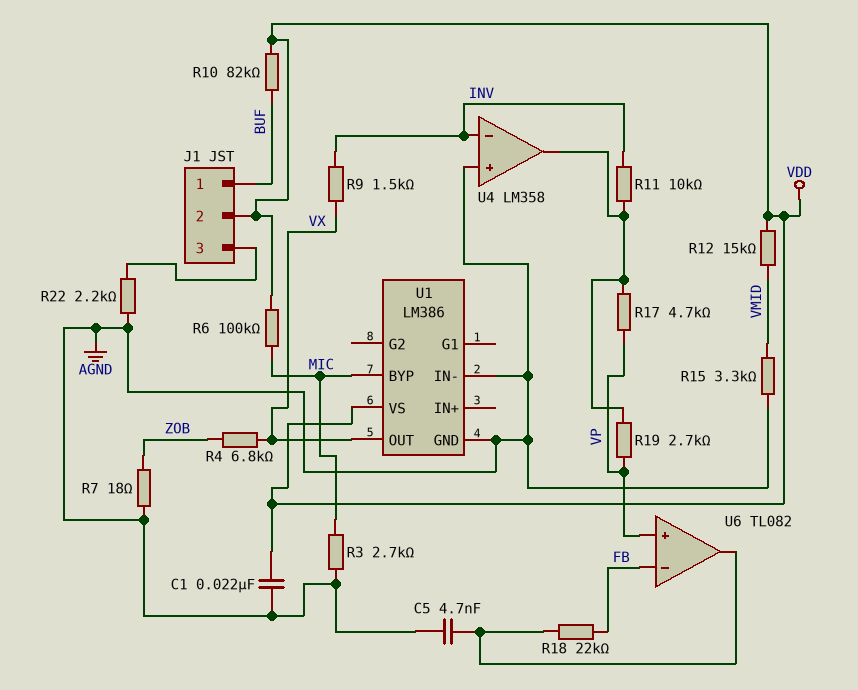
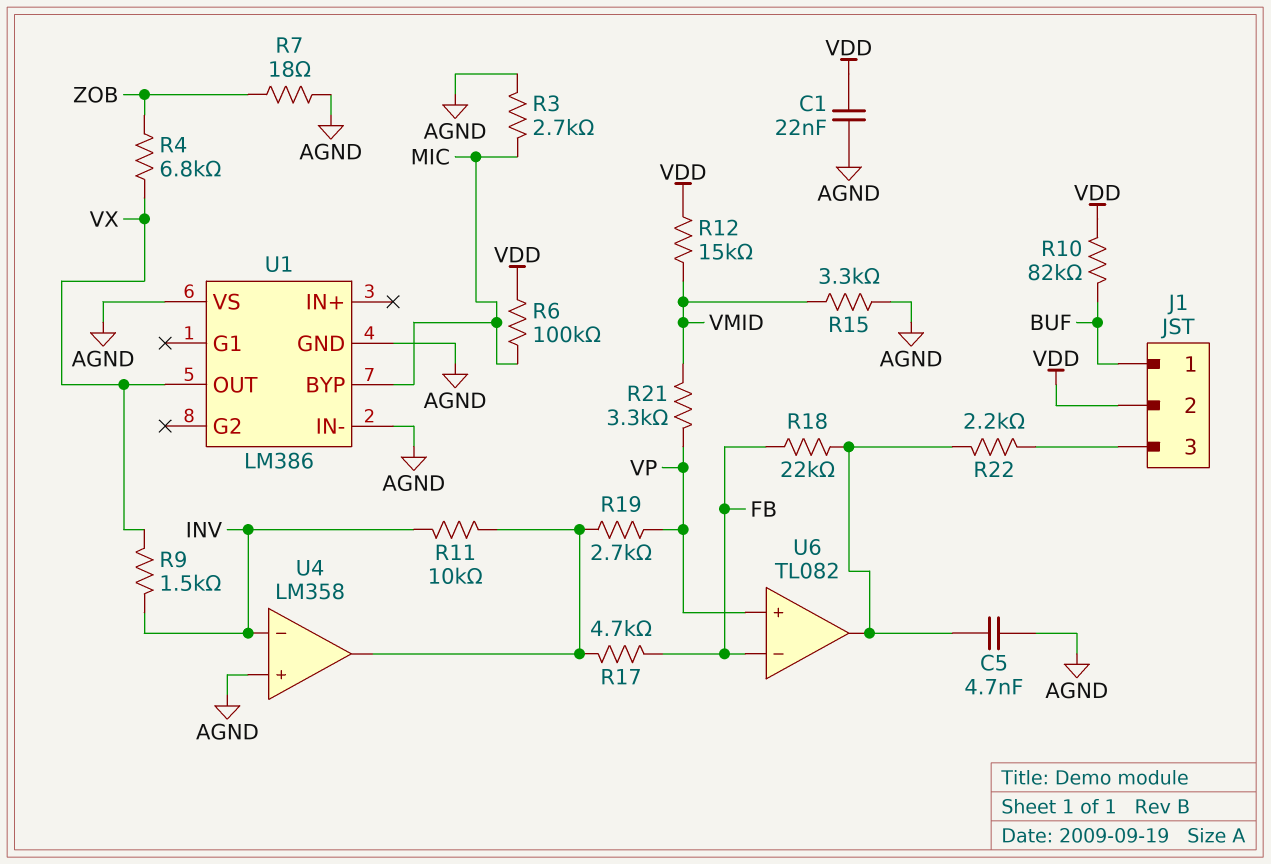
R17: 4.7k (U4/out, VP) -> 4.7k (FB, U4/out)
R21: none -> 3.3k (VMID, VP)
R22: 2.2k (AGND, J1/3) -> 2.2k (J1/3, U6/out)
U1 pin VS: VDD -> AGND

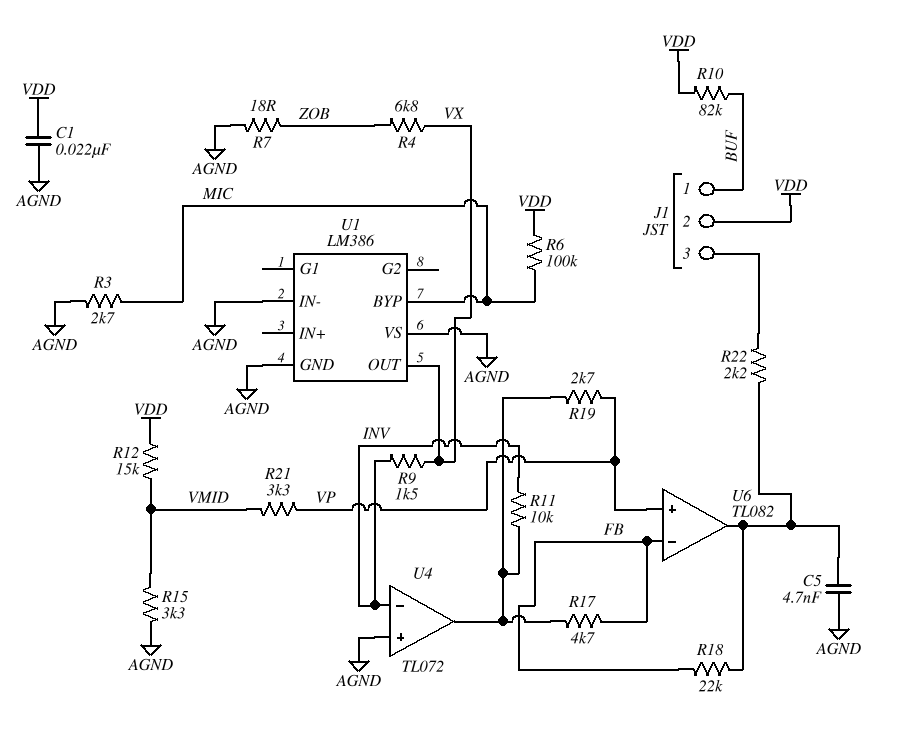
U4: LM358 -> TL072

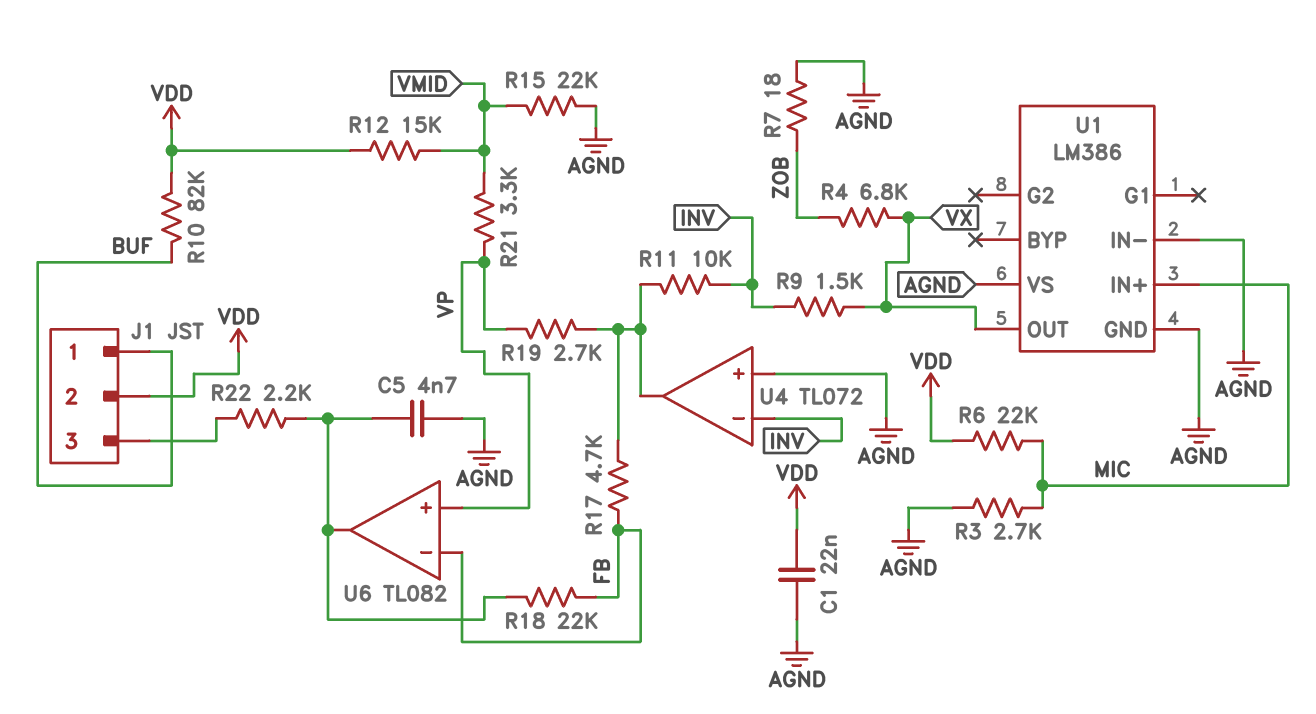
R6: 100k (MIC, VDD) -> 22k (MIC, VDD)
R15: 3.3k (AGND, VMID) -> 22k (AGND, VMID)
U1 pin BYP: MIC -> none
U1 pin IN+: none -> MIC

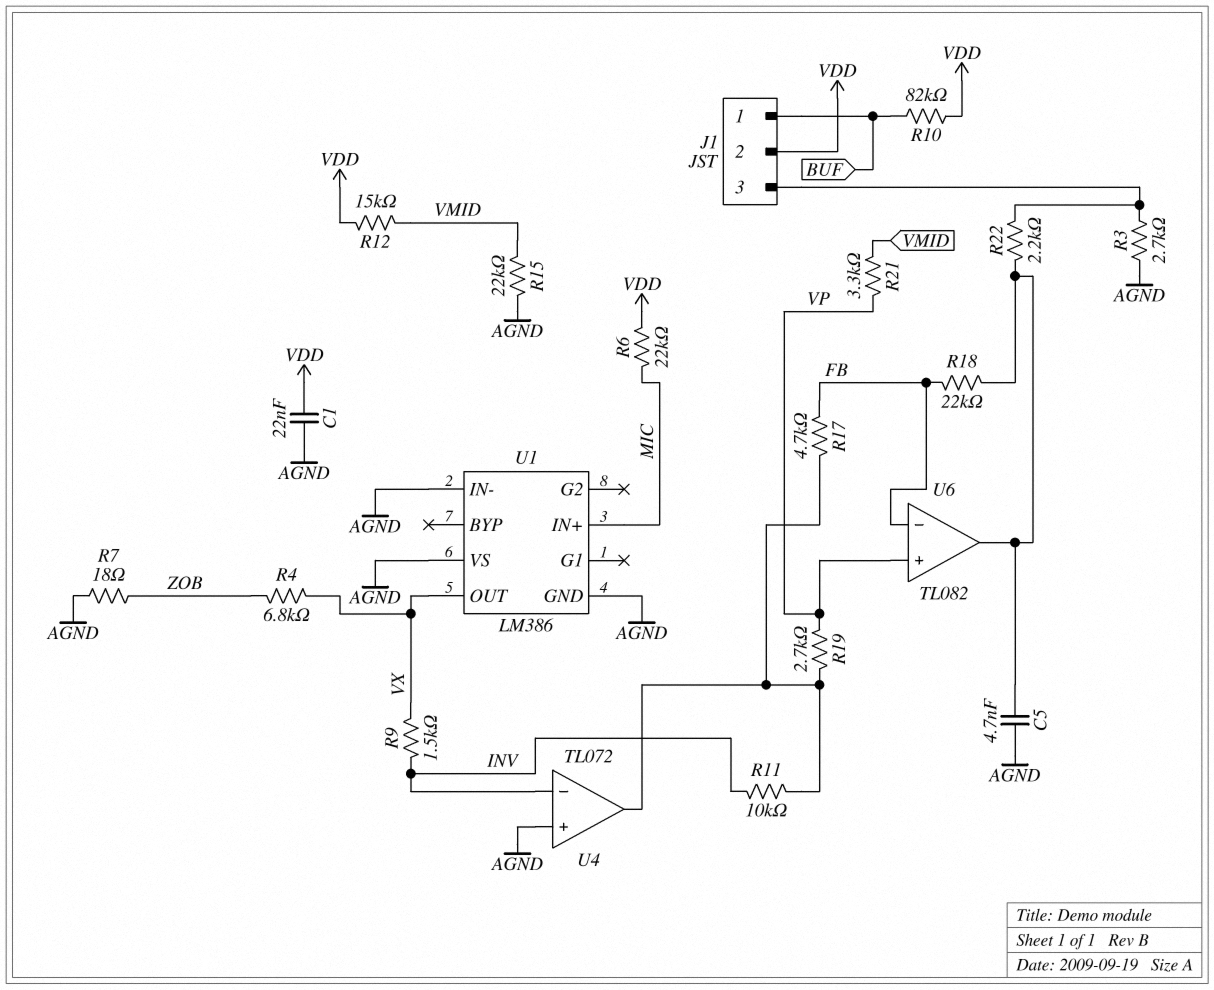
R3: 2.7k (AGND, MIC) -> 2.7k (AGND, J1/3)

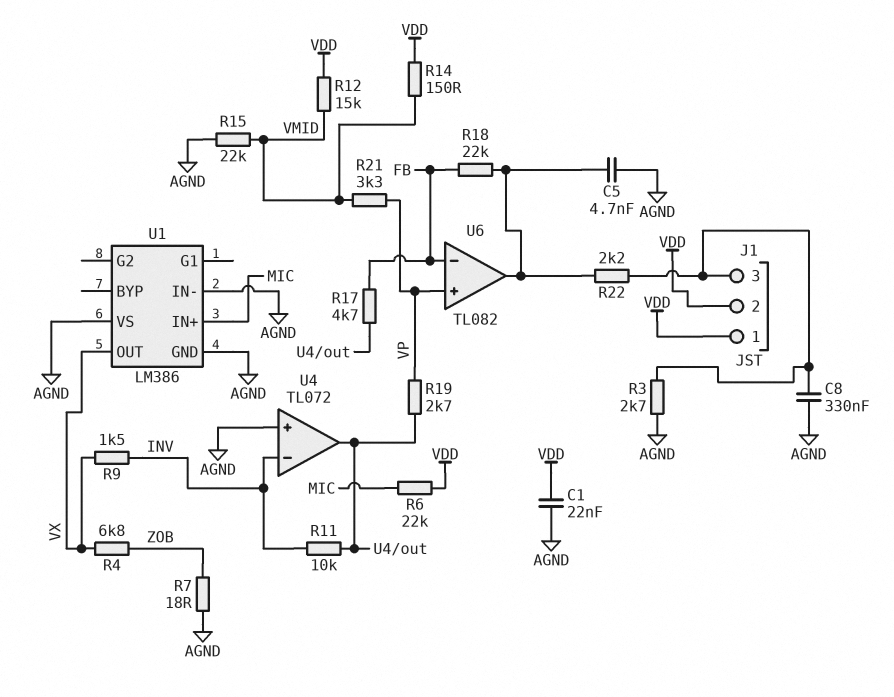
C8: none -> 330nF (AGND, J1/3)
J1 pin 1: BUF -> VDD
R10: 82k (BUF, VDD) -> none
R14: none -> 150 (VDD, VMID)

